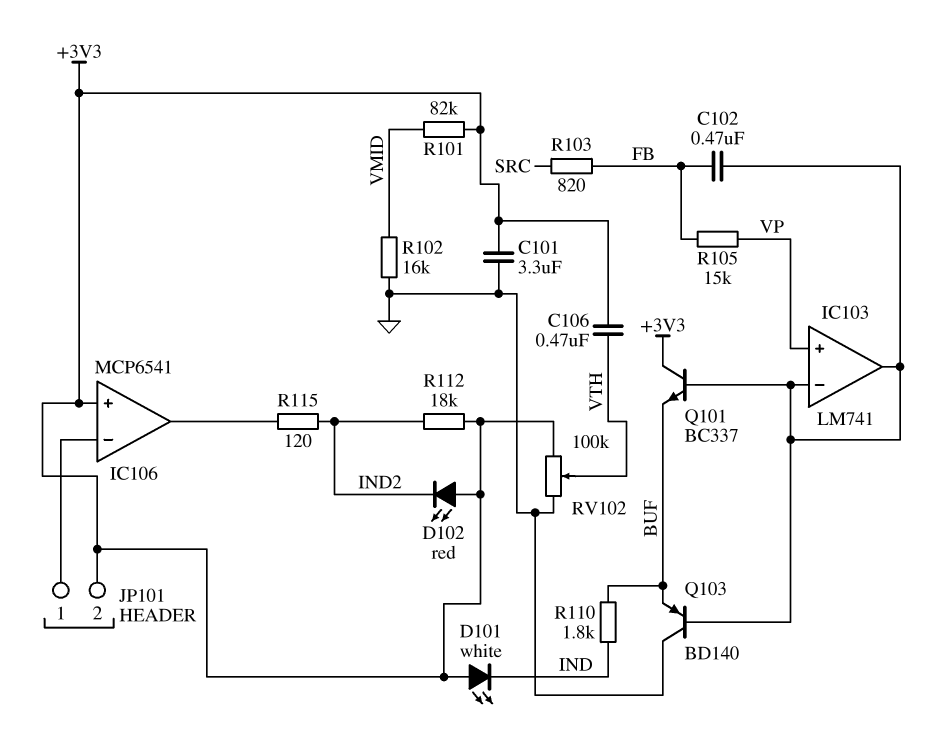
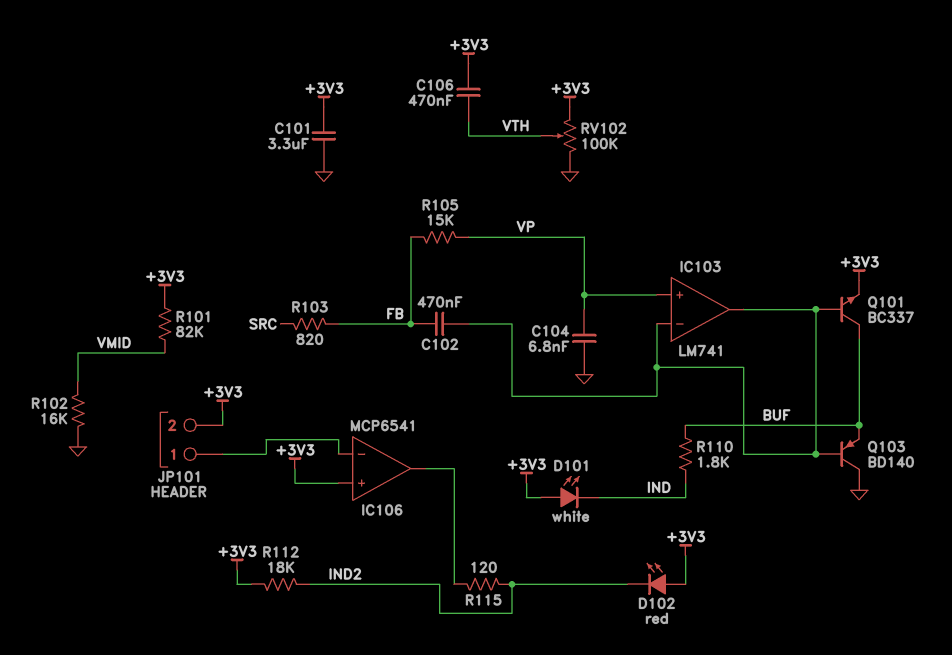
C104: none -> 6.8nF (GND, VP)
Q101: NPN BC337 (B IC103/in-, C +3V3, E BUF) -> NPN BC337 (B IC103/in-, C BUF, E +3V3)

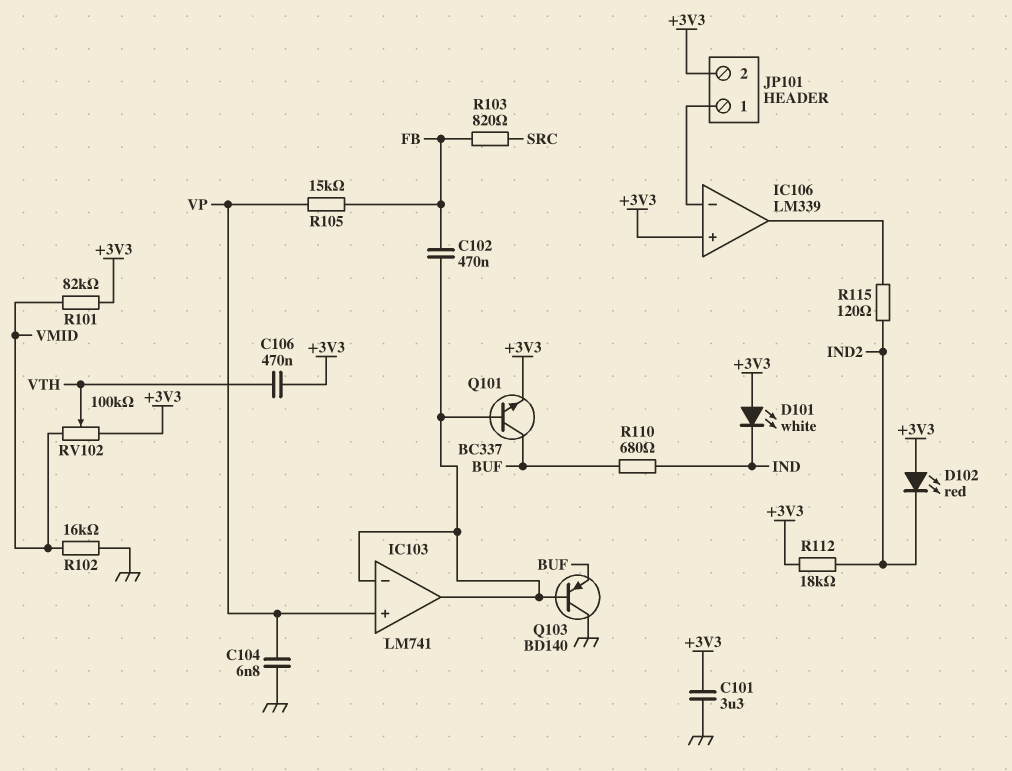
IC106: MCP6541 -> LM339
R110: 1.8k (BUF, IND) -> 680 (BUF, IND)
RV102: 100k (+3V3, GND, wiper VTH) -> 100k (+3V3, VMID, wiper VTH)

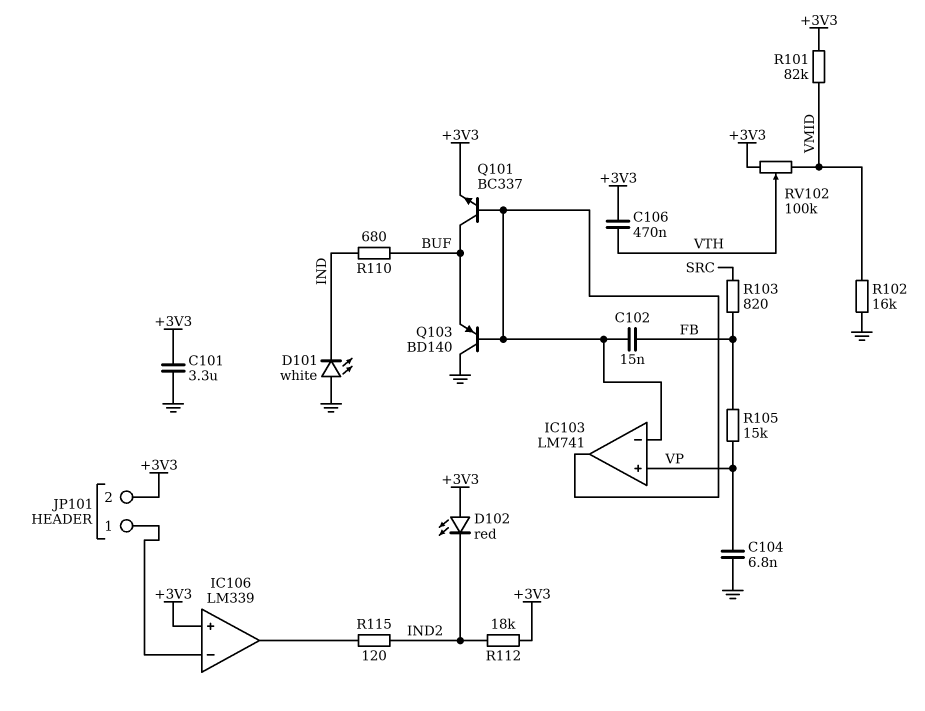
C102: 470nF (FB, IC103/in-) -> 15nF (FB, IC103/in-)
D101: LED white (A +3V3, K IND) -> LED white (A GND, K IND)

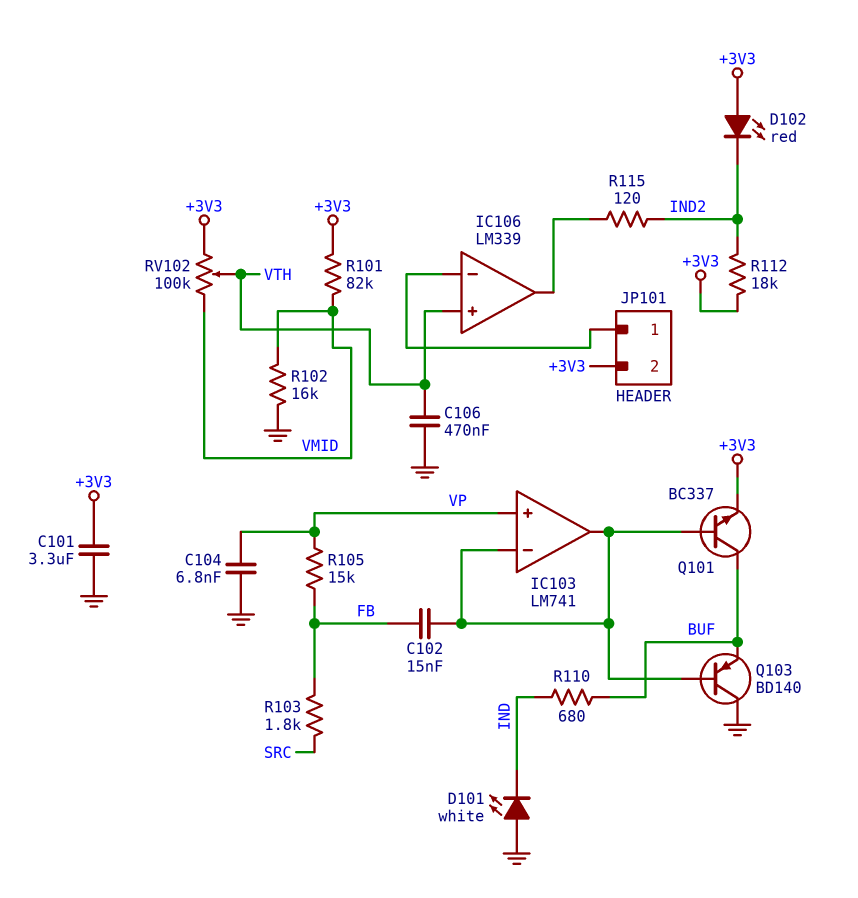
C106: 470nF (+3V3, VTH) -> 470nF (GND, VTH)
IC106 pin in+: +3V3 -> VTH
R103: 820 (FB, SRC) -> 1.8k (FB, SRC)

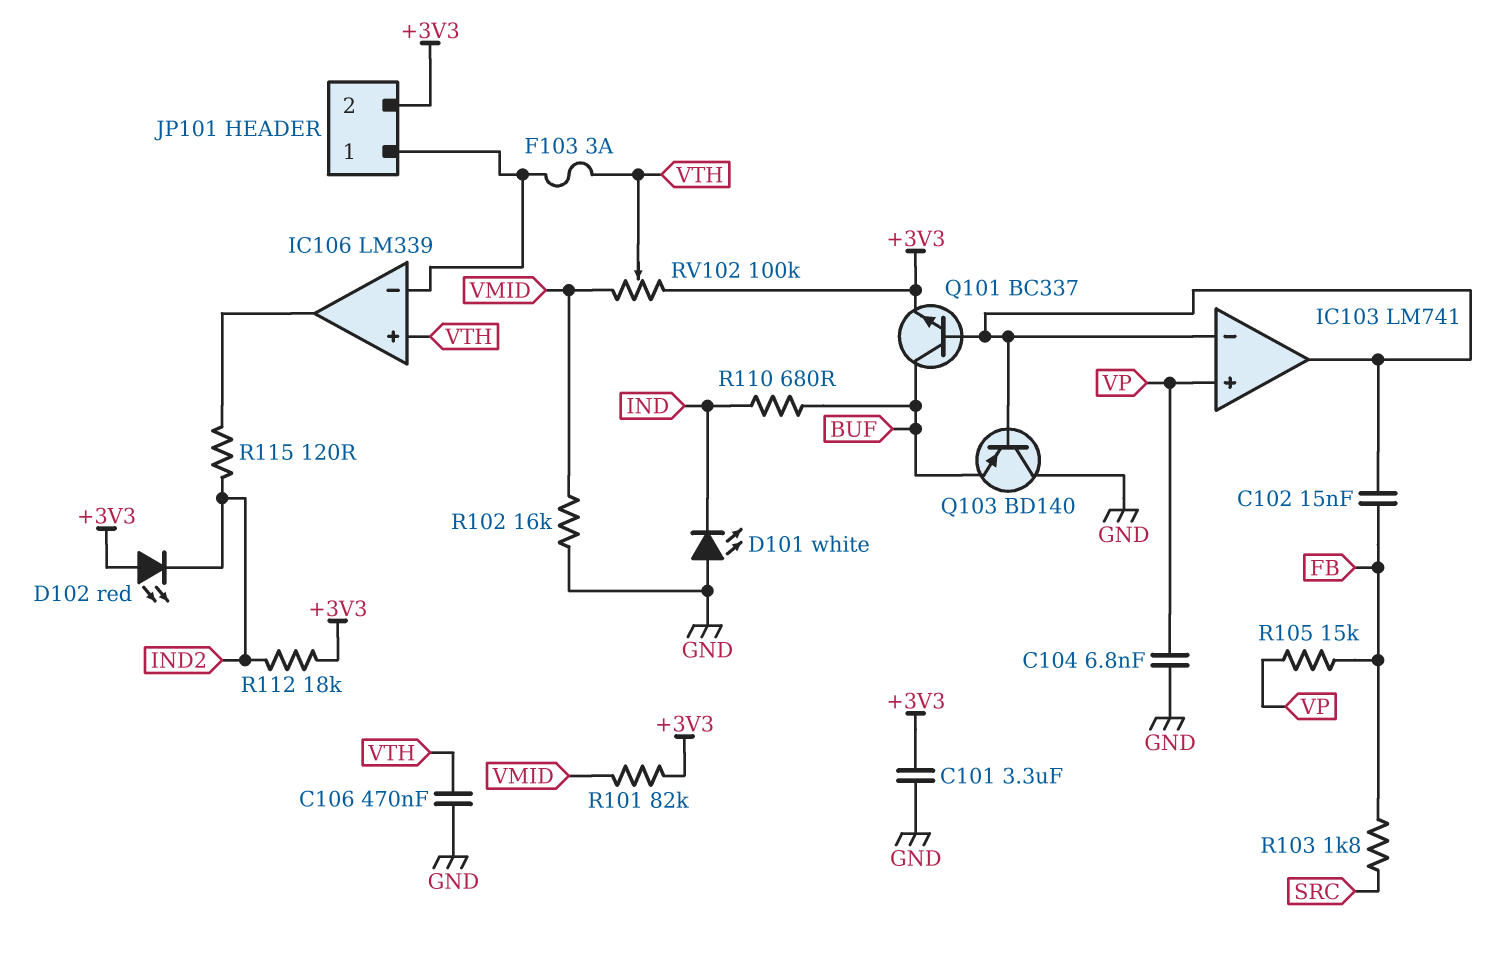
F103: none -> 3A (IC106/in-, VTH)

